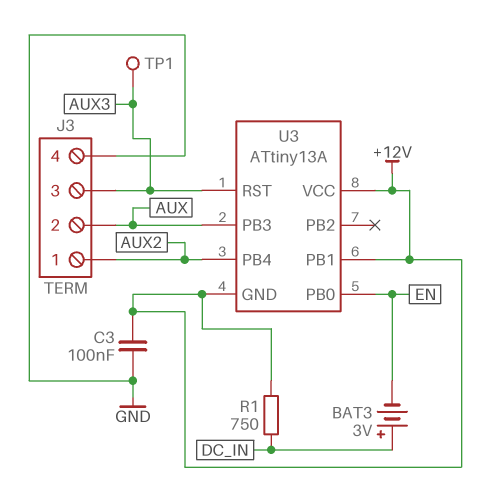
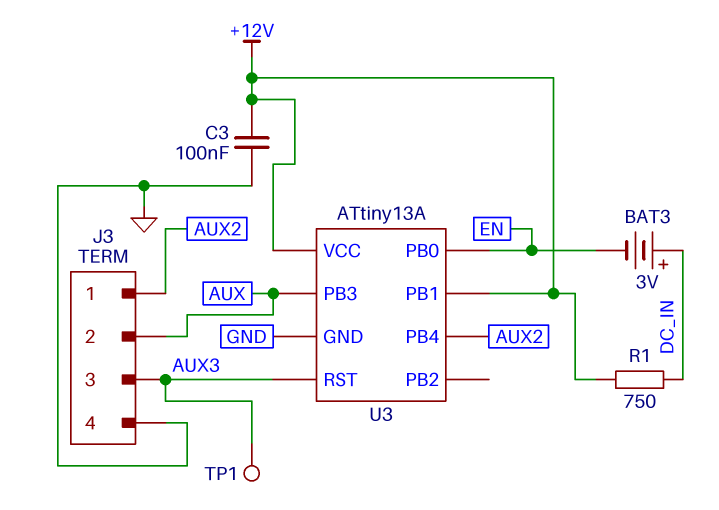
U3 pin GND: +12V -> GND

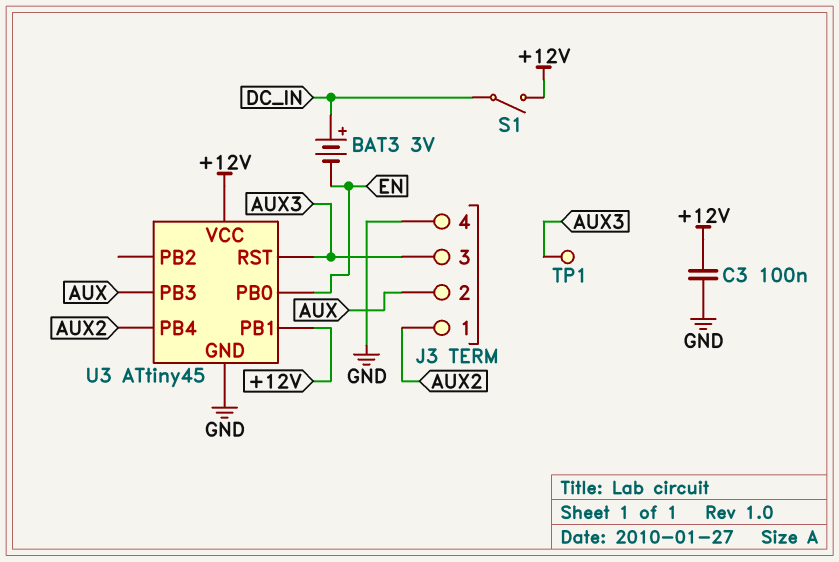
R1: 750 (+12V, DC_IN) -> none
S1: none -> switch (+12V, DC_IN)
U3: ATtiny13A -> ATtiny45

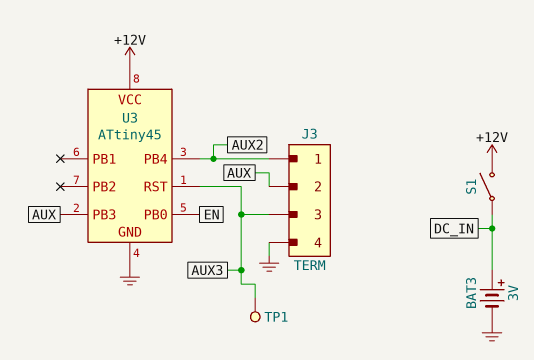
BAT3: 3V (plus DC_IN, minus EN) -> 3V (plus DC_IN, minus GND)
C3: 100nF (+12V, GND) -> none
U3 pin PB1: +12V -> none

